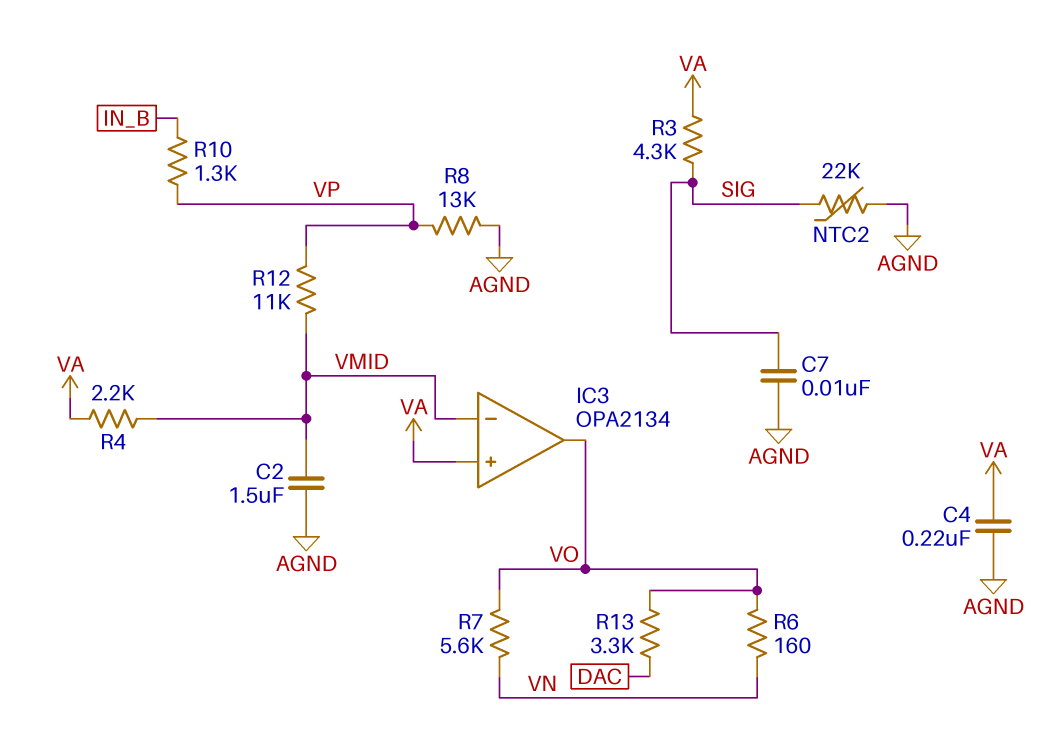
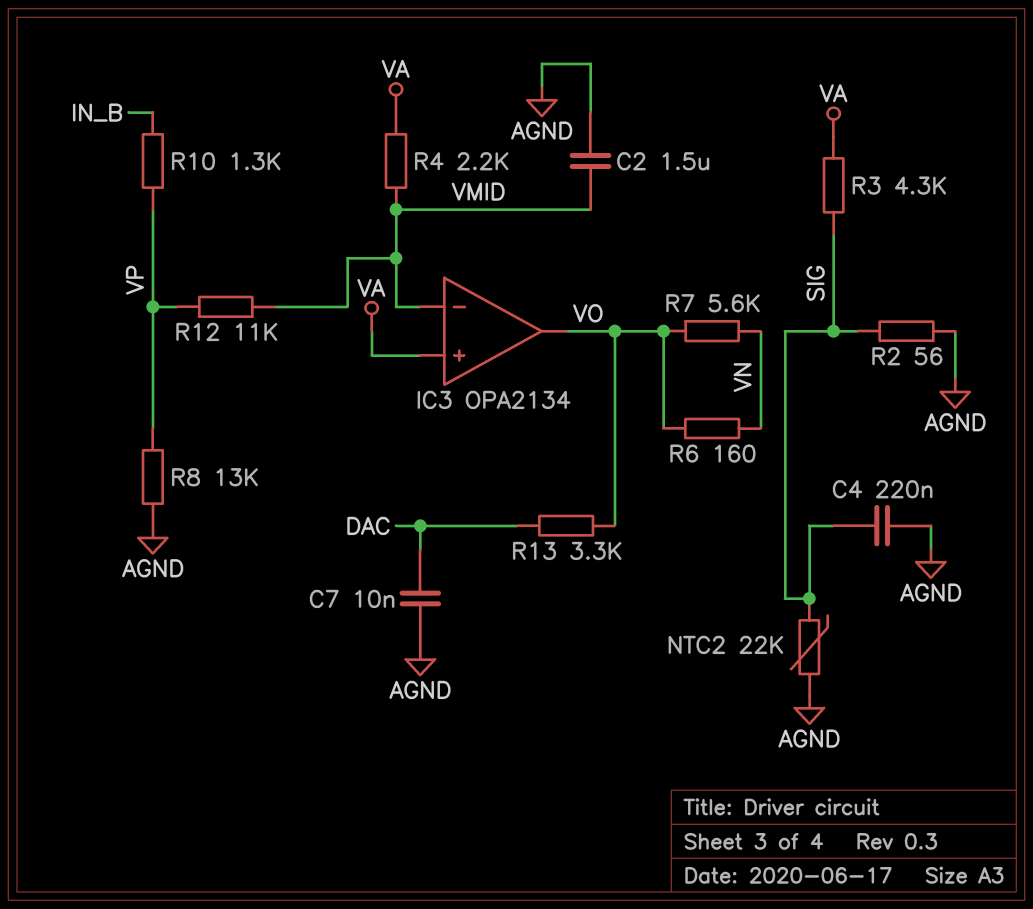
C4: 220nF (AGND, VA) -> 220nF (AGND, SIG)
C7: 10nF (AGND, SIG) -> 10nF (AGND, DAC)
R2: none -> 56 (AGND, SIG)

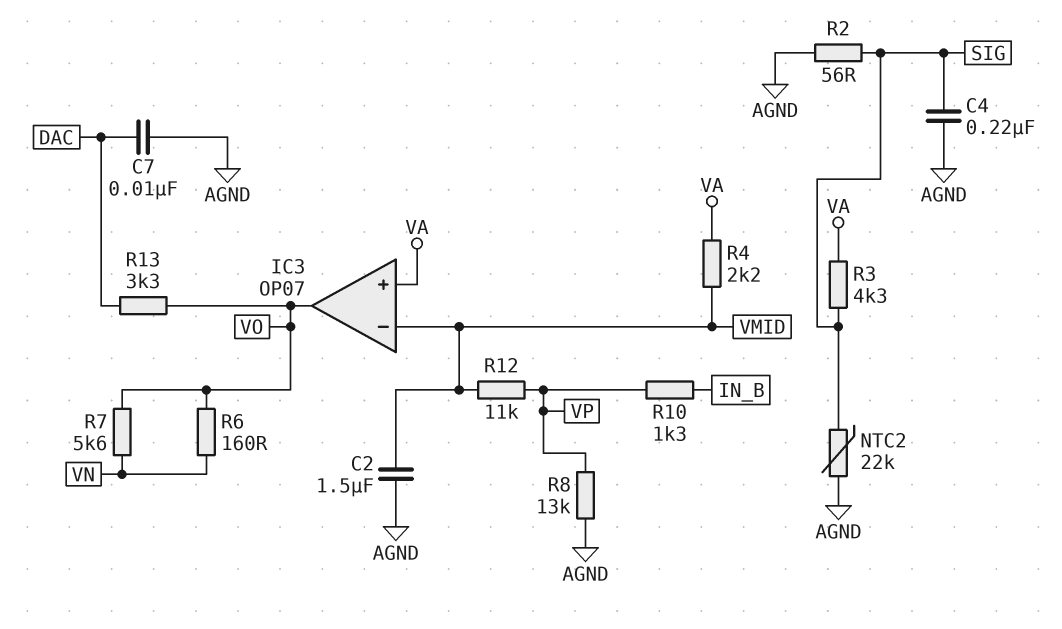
IC3: OPA2134 -> OP07

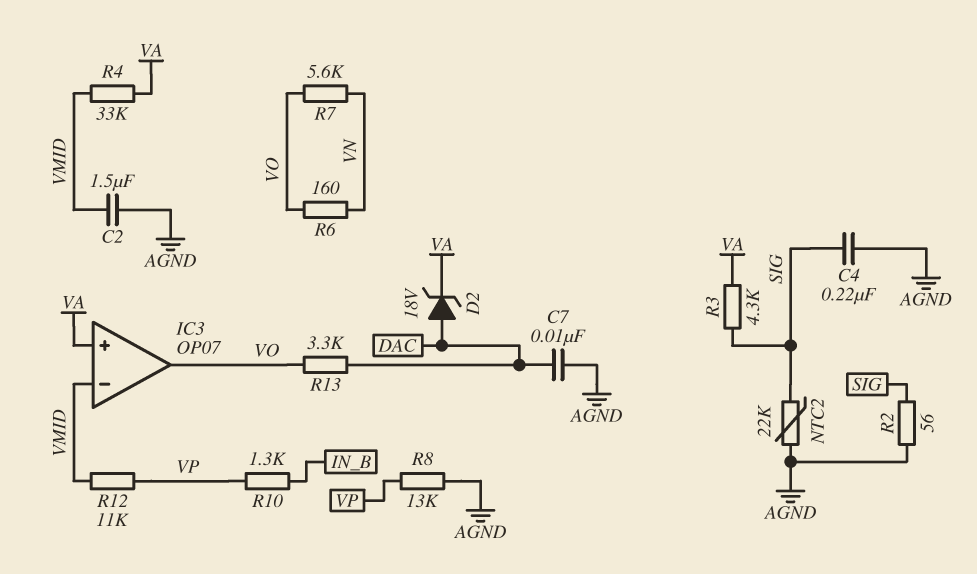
D2: none -> zener 18V (A DAC, K VA)
R4: 2.2k (VA, VMID) -> 33k (VA, VMID)

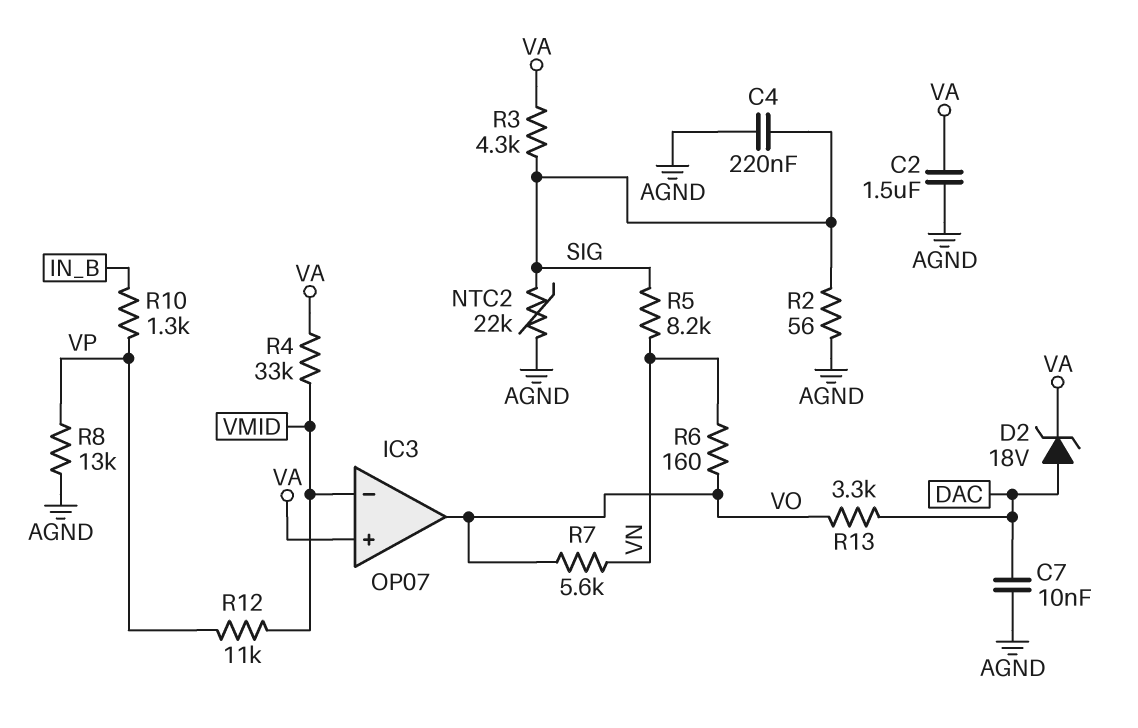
C2: 1.5uF (AGND, VMID) -> 1.5uF (AGND, VA)
R5: none -> 8.2k (SIG, VN)

